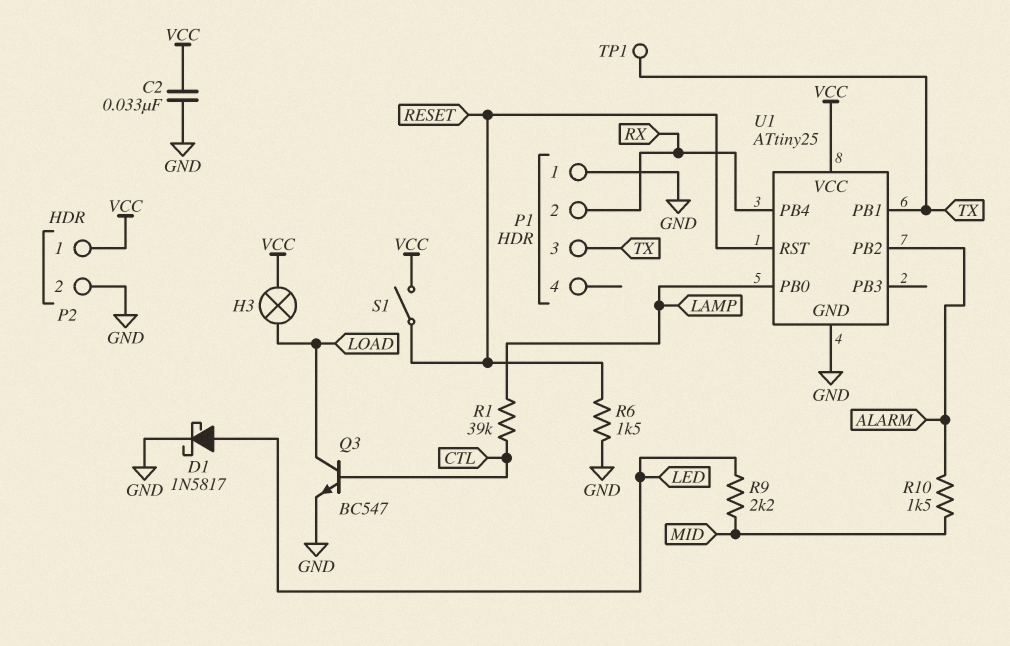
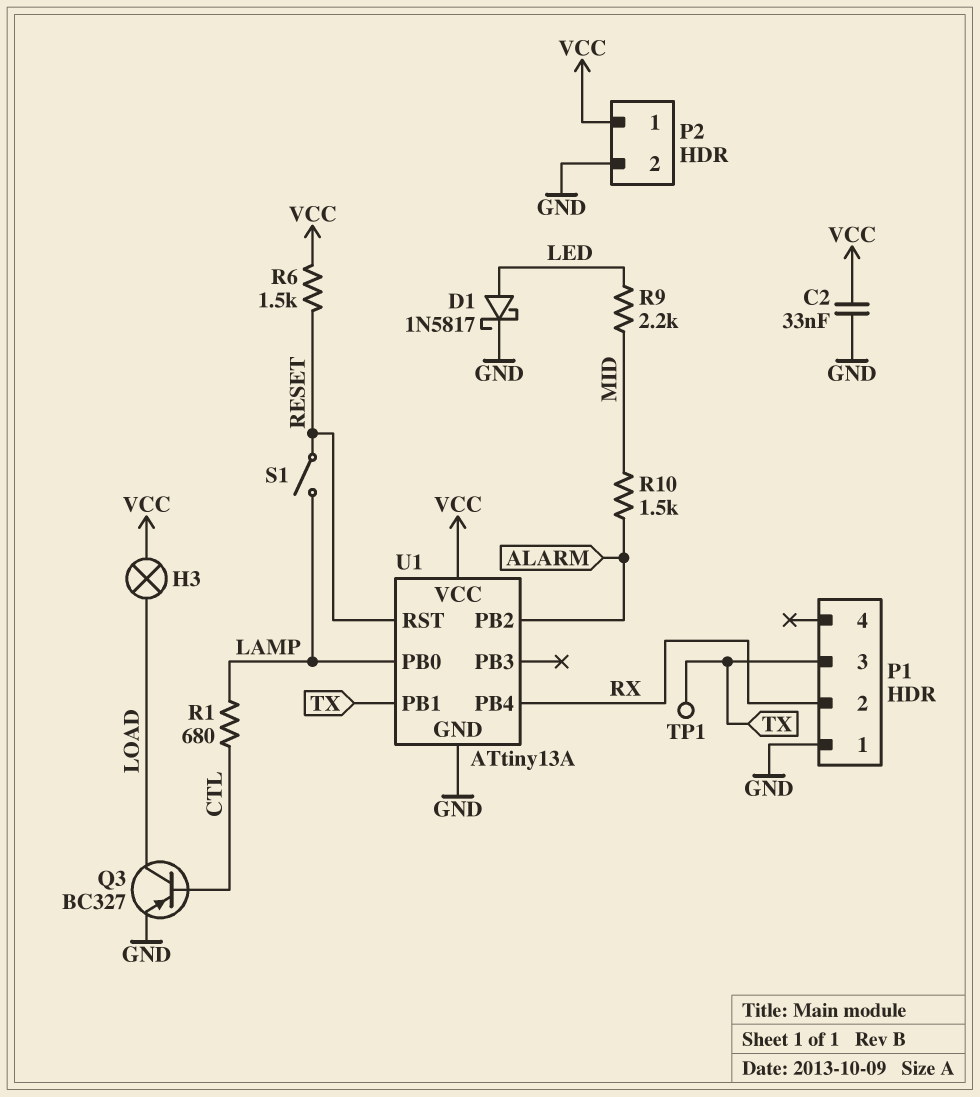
Q3: NPN BC547 (B CTL, C LOAD, E GND) -> PNP BC327 (B CTL, C LOAD, E GND)
R1: 39k (CTL, LAMP) -> 680 (CTL, LAMP)
R6: 1.5k (GND, RESET) -> 1.5k (RESET, VCC)
S1: switch (RESET, VCC) -> switch (LAMP, RESET)
U1: ATtiny25 -> ATtiny13A

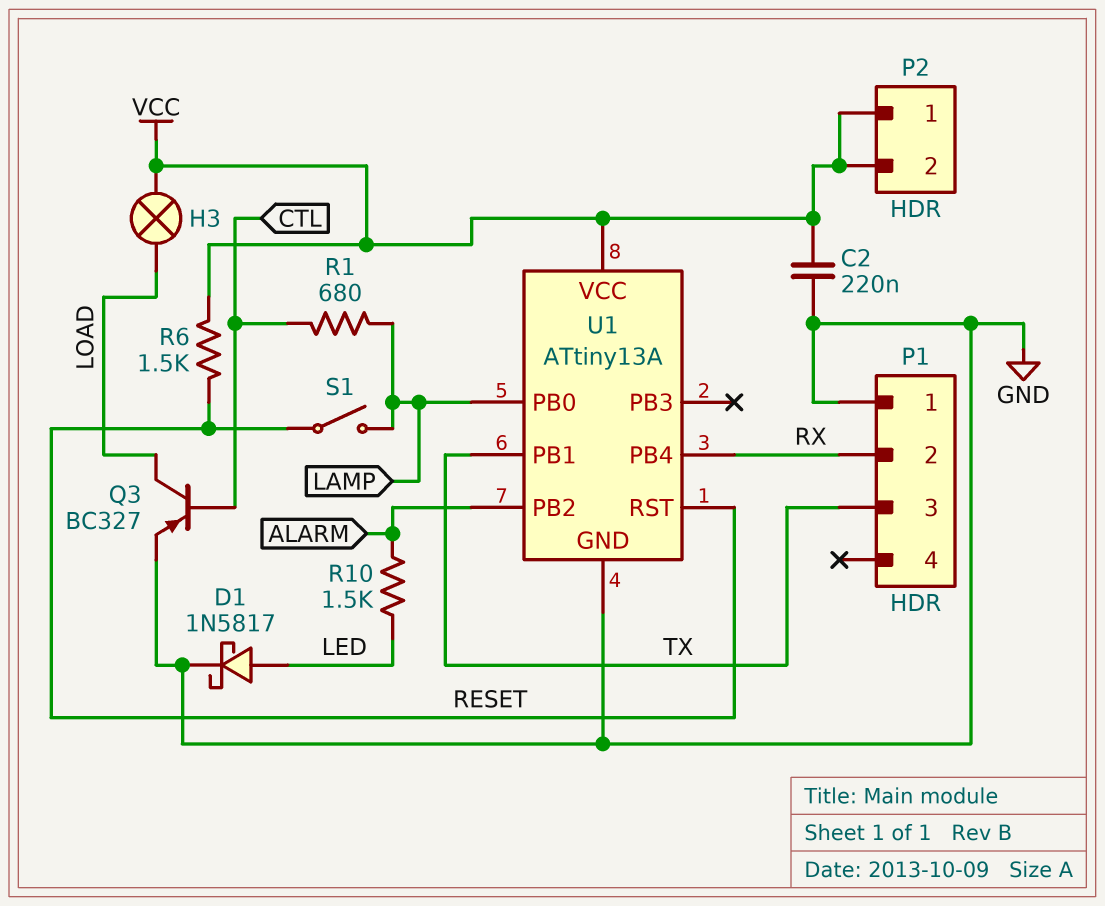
C2: 33nF (GND, VCC) -> 220nF (GND, VCC)
P2 pin 2: GND -> VCC
R9: 2.2k (LED, MID) -> none
R10: 1.5k (ALARM, MID) -> 1.5k (ALARM, LED)
TP1: test point (TX) -> none

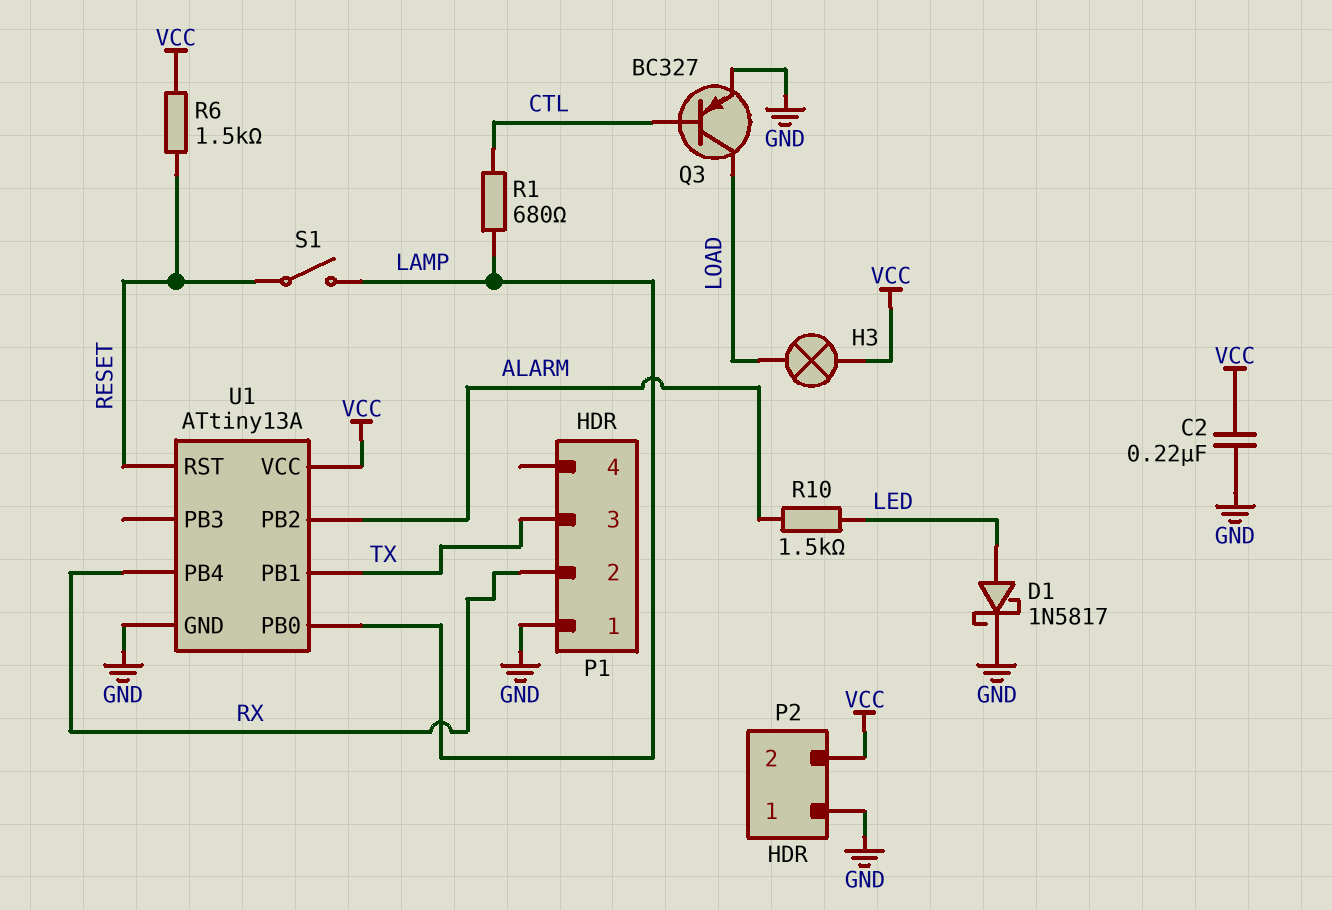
P2 pin 1: VCC -> GND

